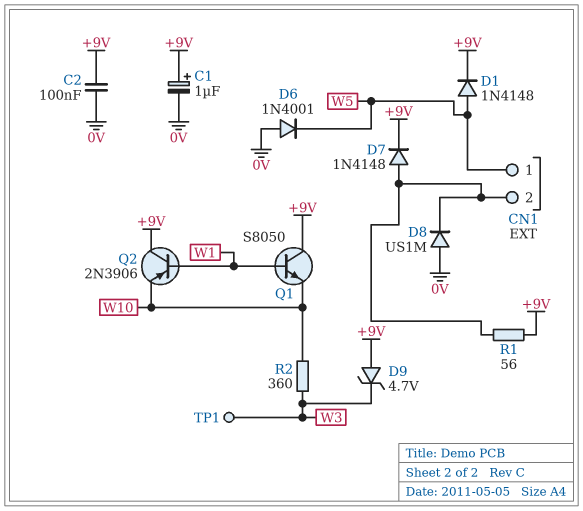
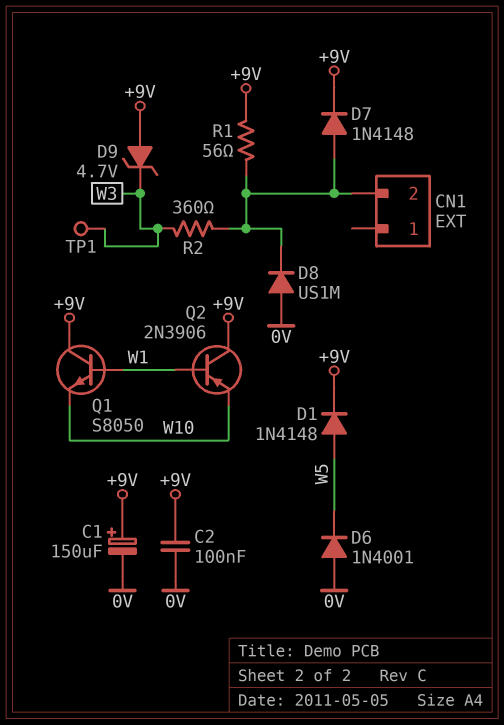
C1: 1uF (plus +9V, minus 0V) -> 150uF (plus +9V, minus 0V)
CN1 pin 1: W5 -> none
R2: 360 (W3, W10) -> 360 (CN1/2, W3)

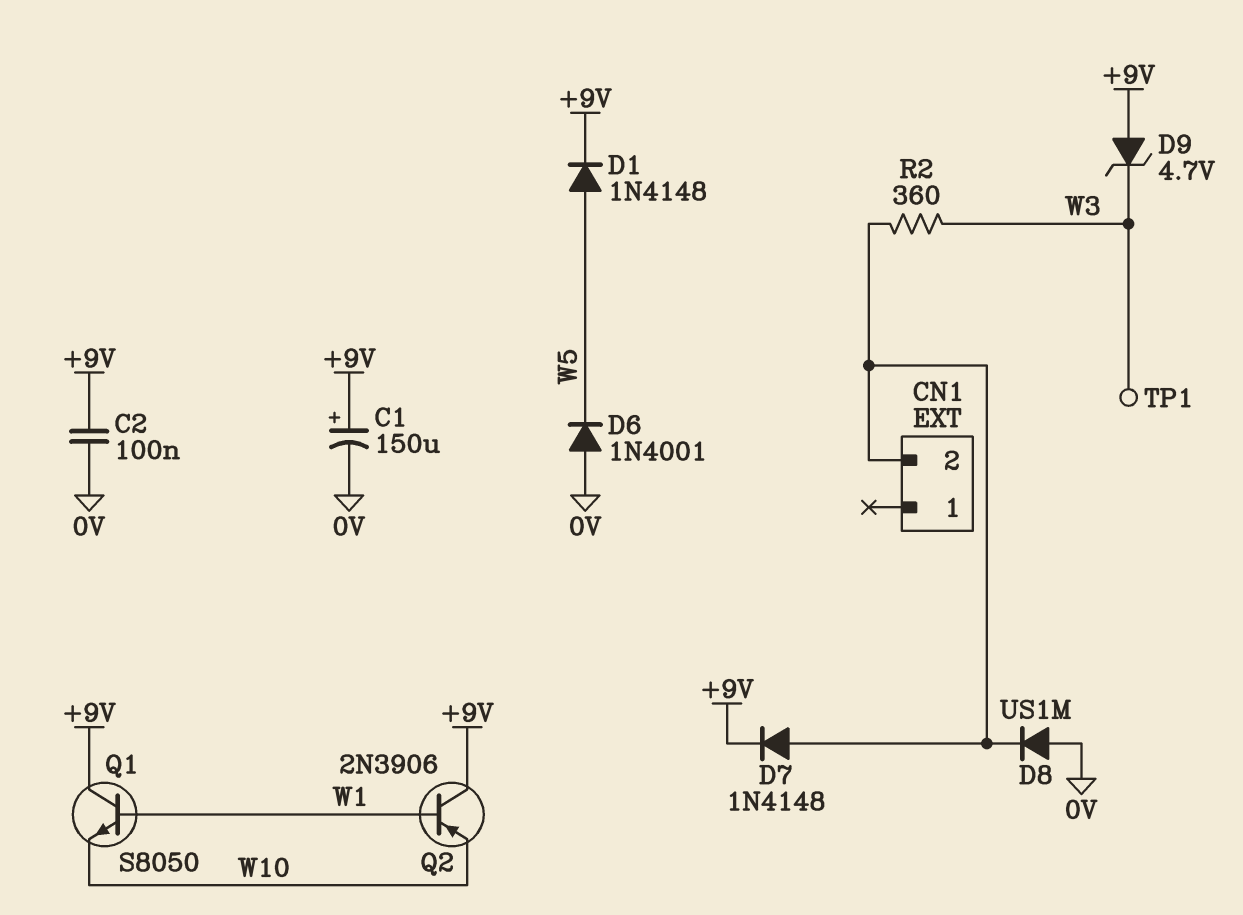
R1: 56 (+9V, CN1/2) -> none

